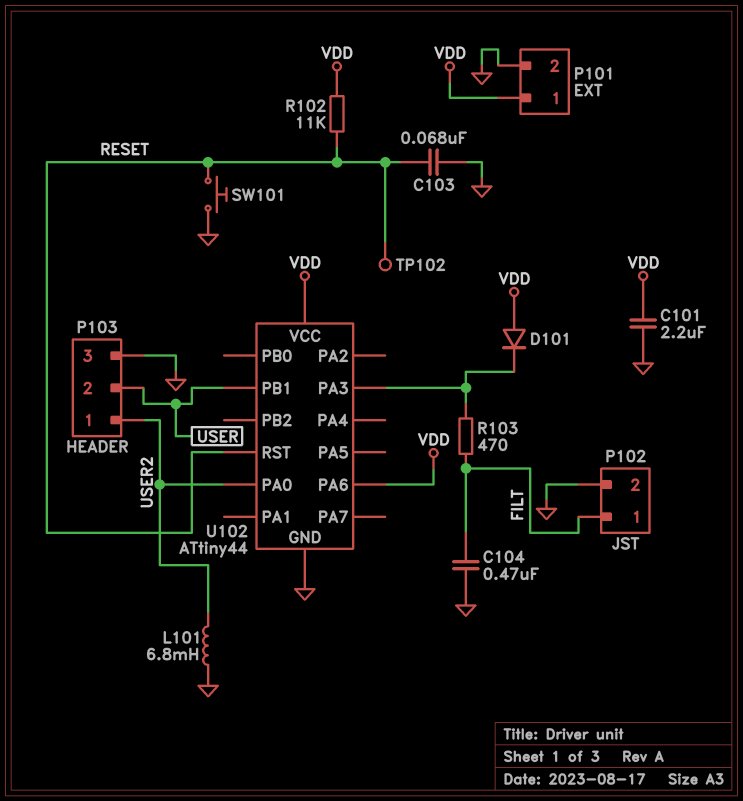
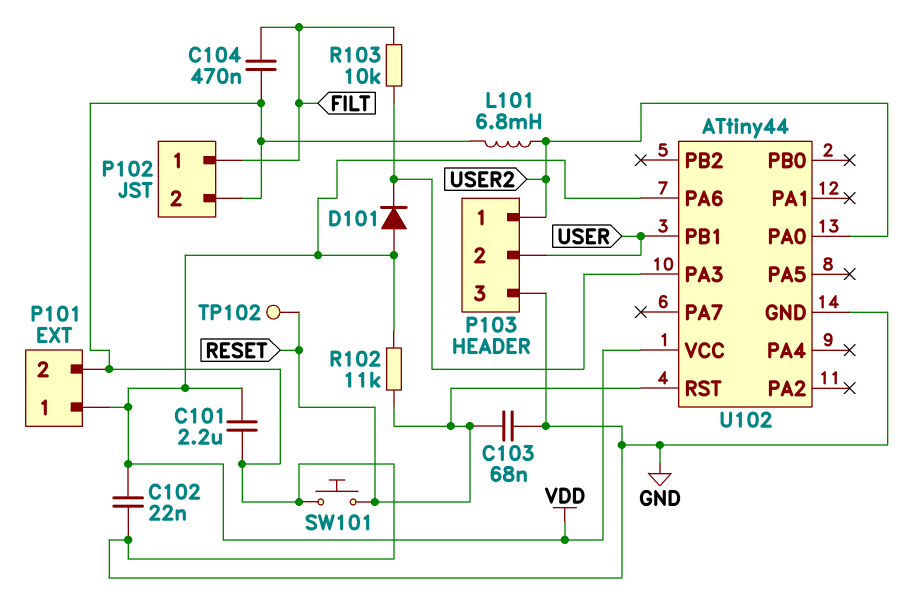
C102: none -> 22nF (GND, VDD)
R103: 470 (FILT, U102/PA3) -> 10k (FILT, U102/PA3)

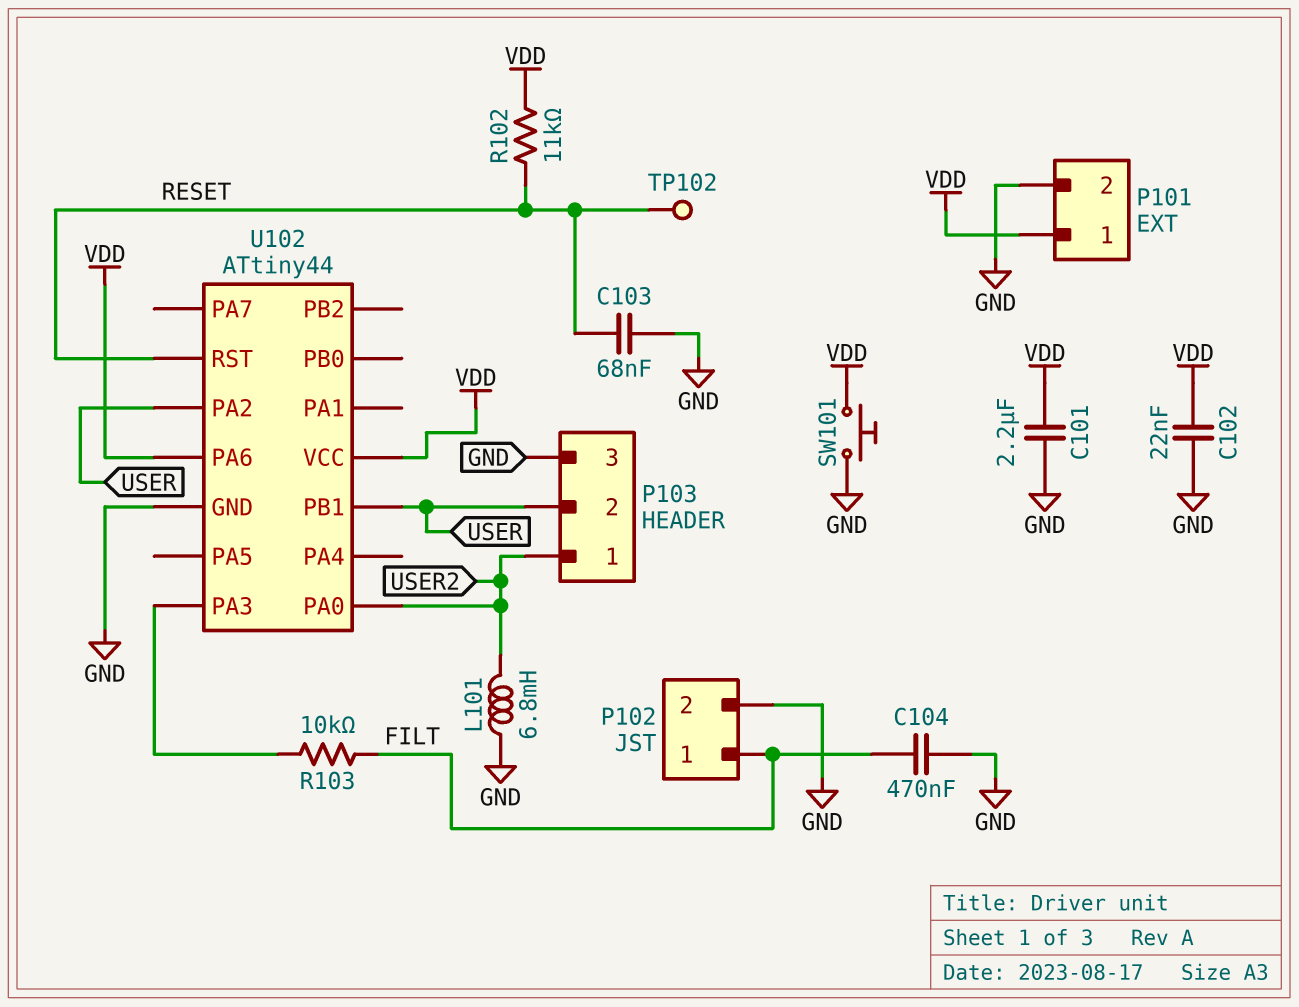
D101: diode (A VDD, K U102/PA3) -> none
SW101: button (GND, RESET) -> button (GND, VDD)
U102 pin PA2: none -> USER

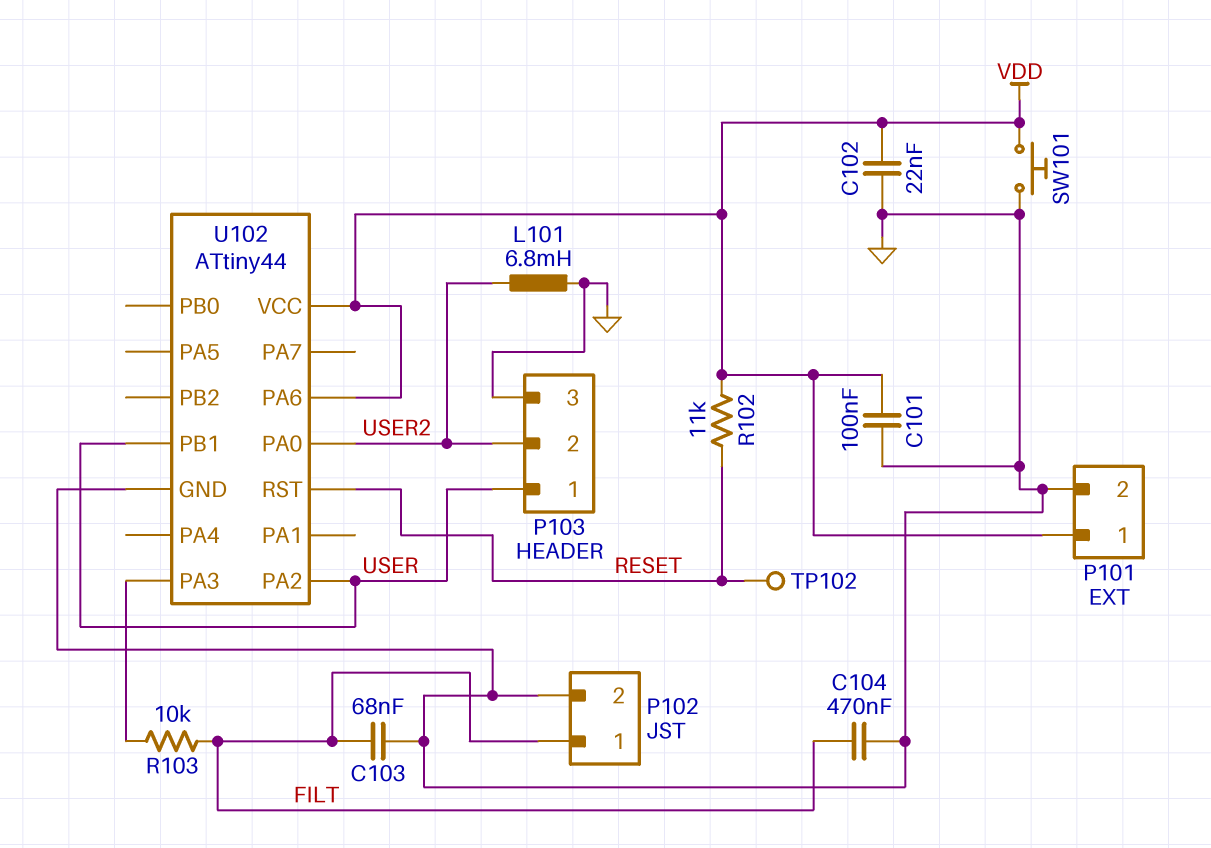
C101: 2.2uF (GND, VDD) -> 100nF (GND, VDD)
C103: 68nF (GND, RESET) -> 68nF (FILT, GND)
P103 pin 1: USER2 -> USER
P103 pin 2: USER -> USER2

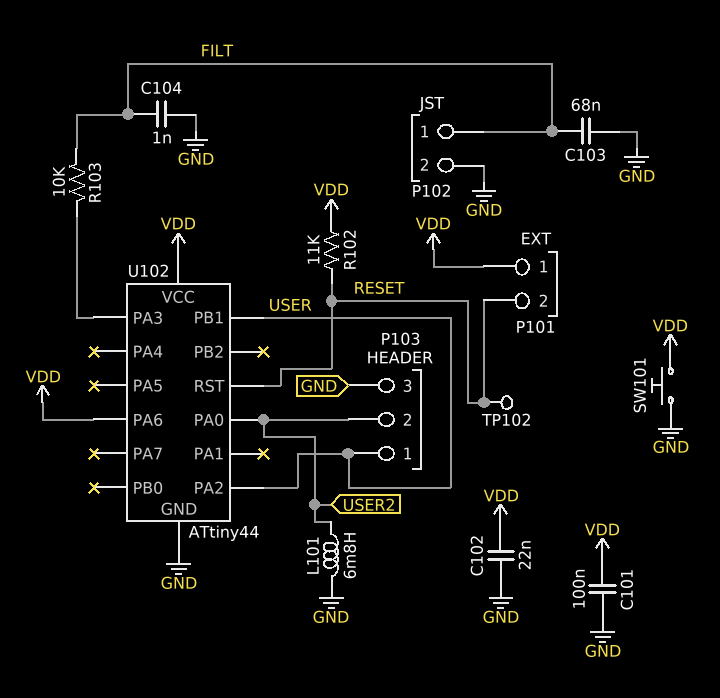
C104: 470nF (FILT, GND) -> 1nF (FILT, GND)
P101 pin 2: GND -> RESET

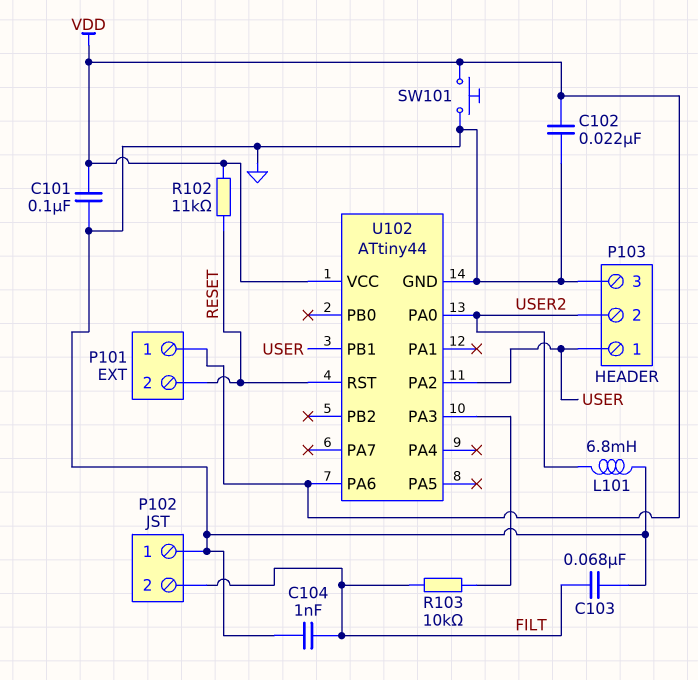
P102 pin 1: FILT -> GND
P102 pin 2: GND -> FILT
TP102: test point (RESET) -> none

